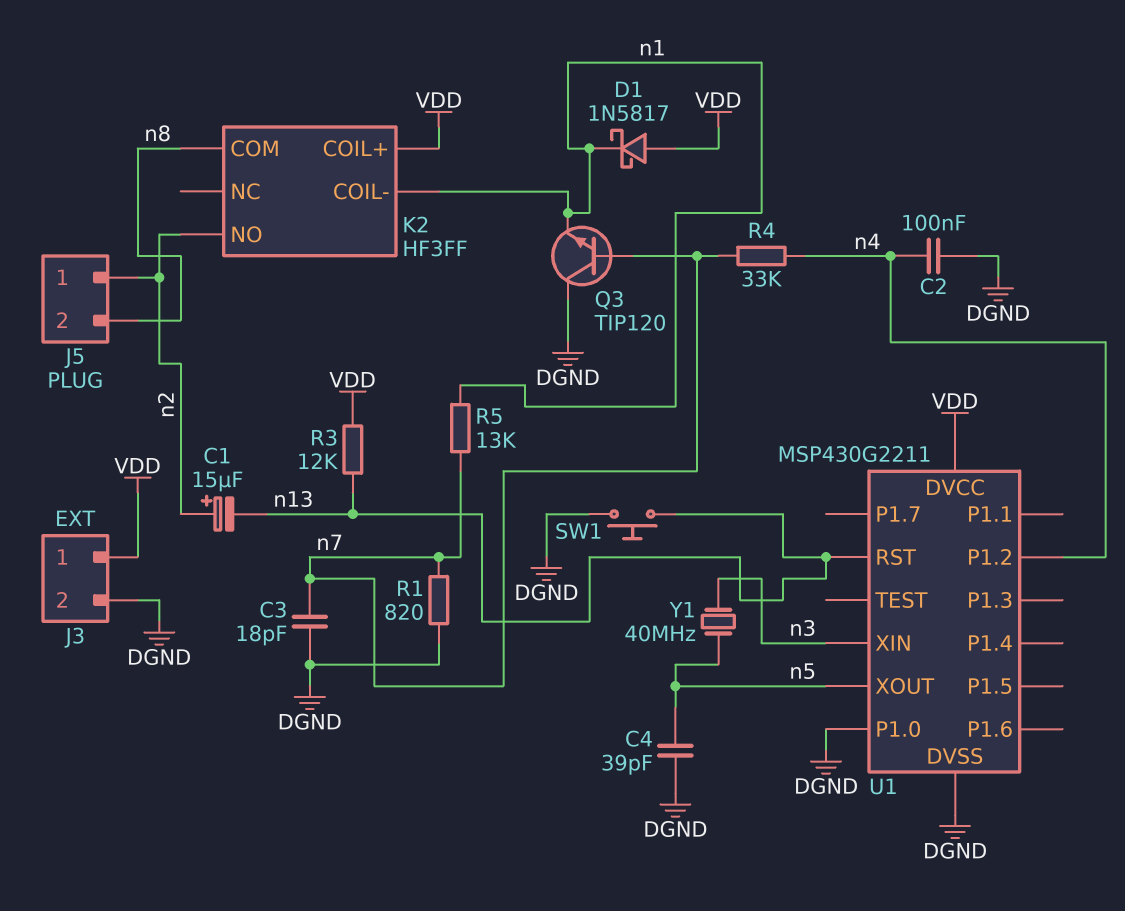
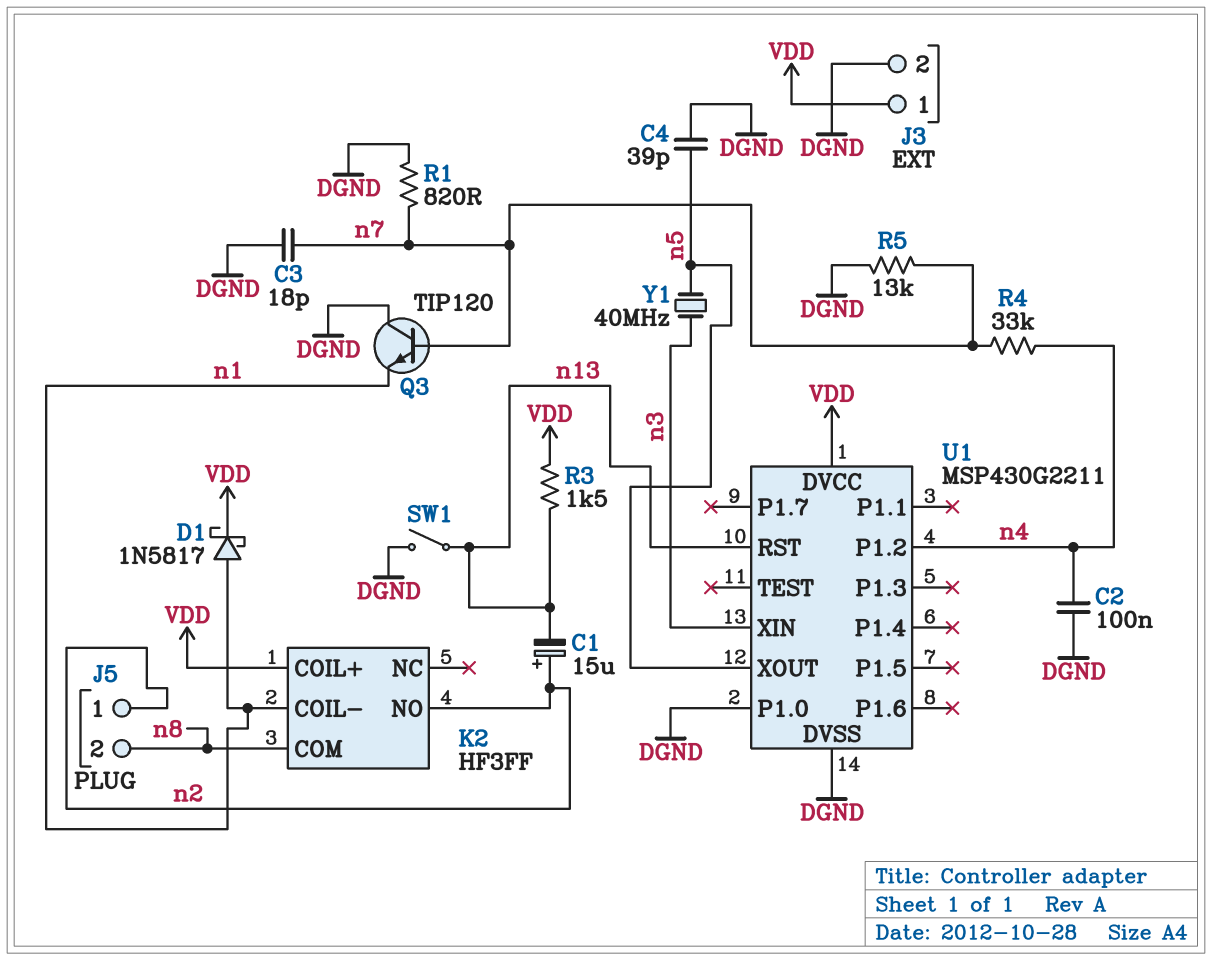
D1: schottky 1N5817 (A VDD, K n1) -> schottky 1N5817 (A n1, K VDD)
R3: 12k (VDD, n13) -> 1.5k (VDD, n13)
R5: 13k (n1, n7) -> 13k (DGND, n7)
SW1: button (DGND, n13) -> switch (DGND, n13)

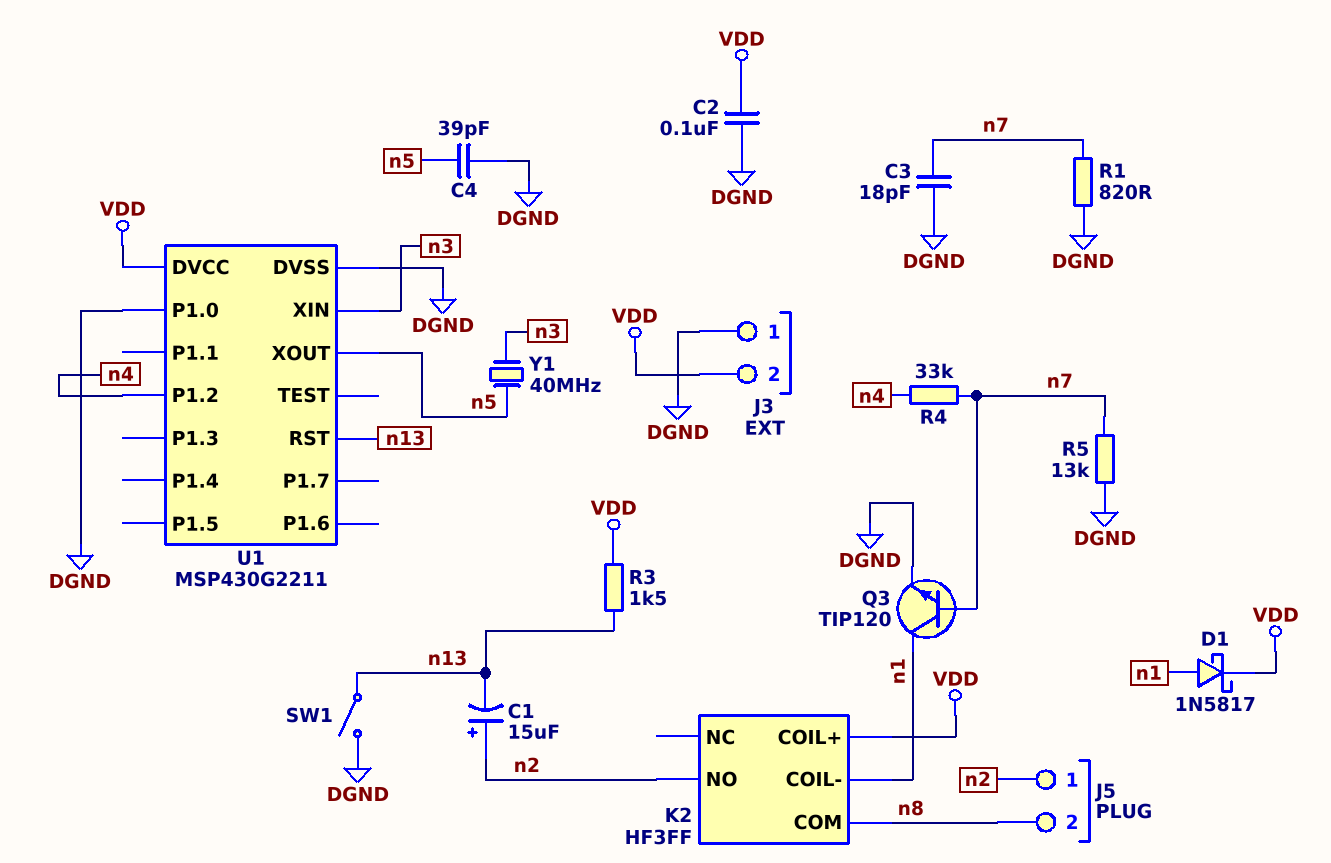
C2: 100nF (DGND, n4) -> 100nF (DGND, VDD)
J3 pin 1: VDD -> DGND
J3 pin 2: DGND -> VDD
Q3: NPN TIP120 (B n7, C DGND, E n1) -> NPN TIP120 (B n7, C n1, E DGND)

